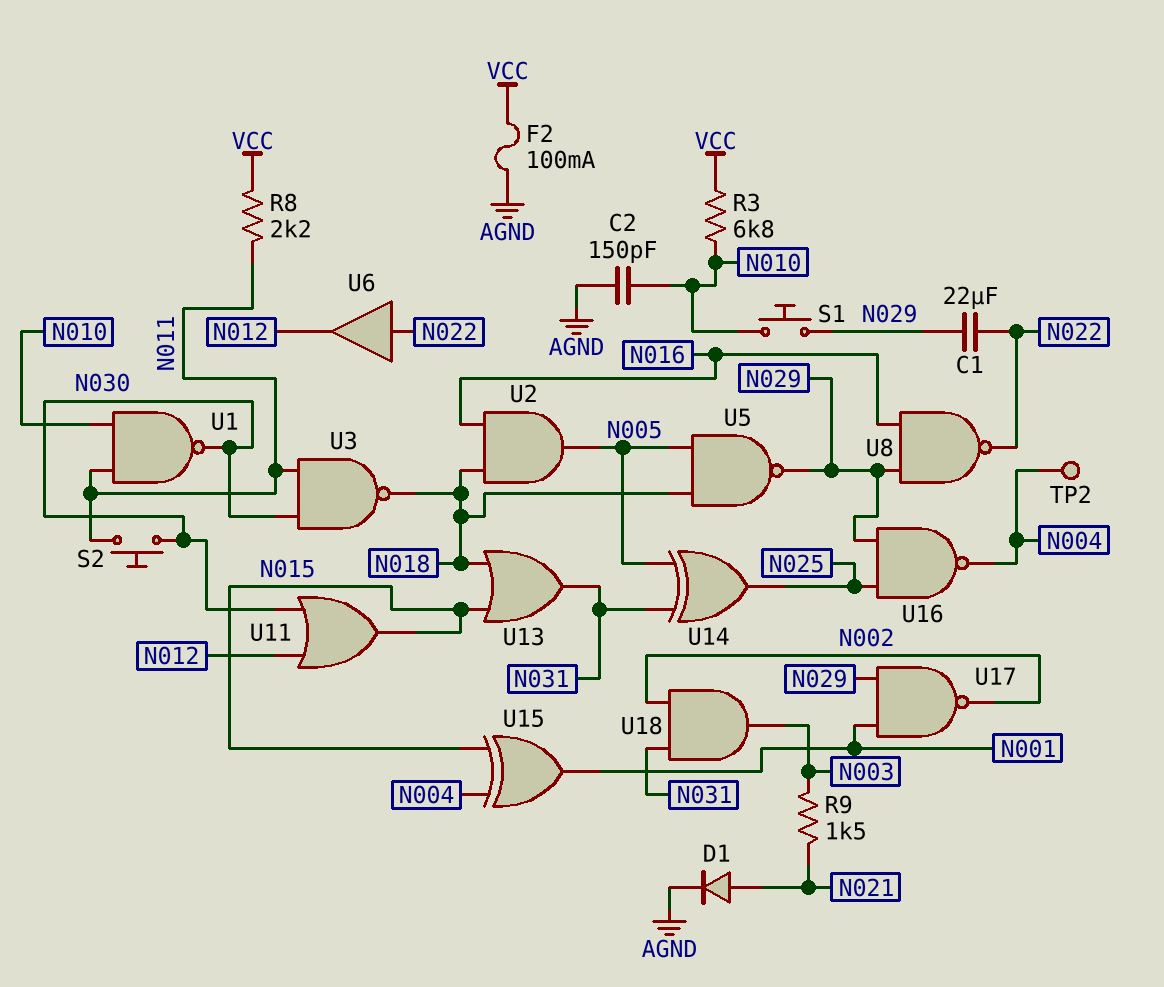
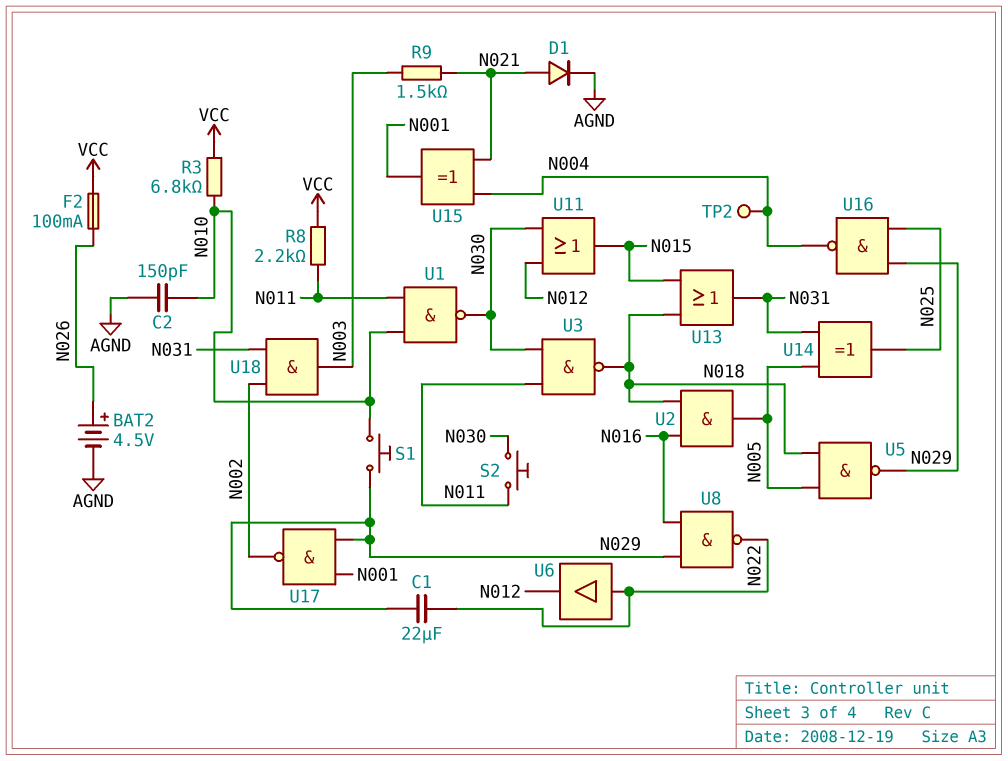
BAT2: none -> 4.5V (plus N026, minus AGND)
F2: 100mA (AGND, VCC) -> 100mA (N026, VCC)
U15: XOR (in N004, in N015, out N001) -> XOR (in N004, in N021, out N001)

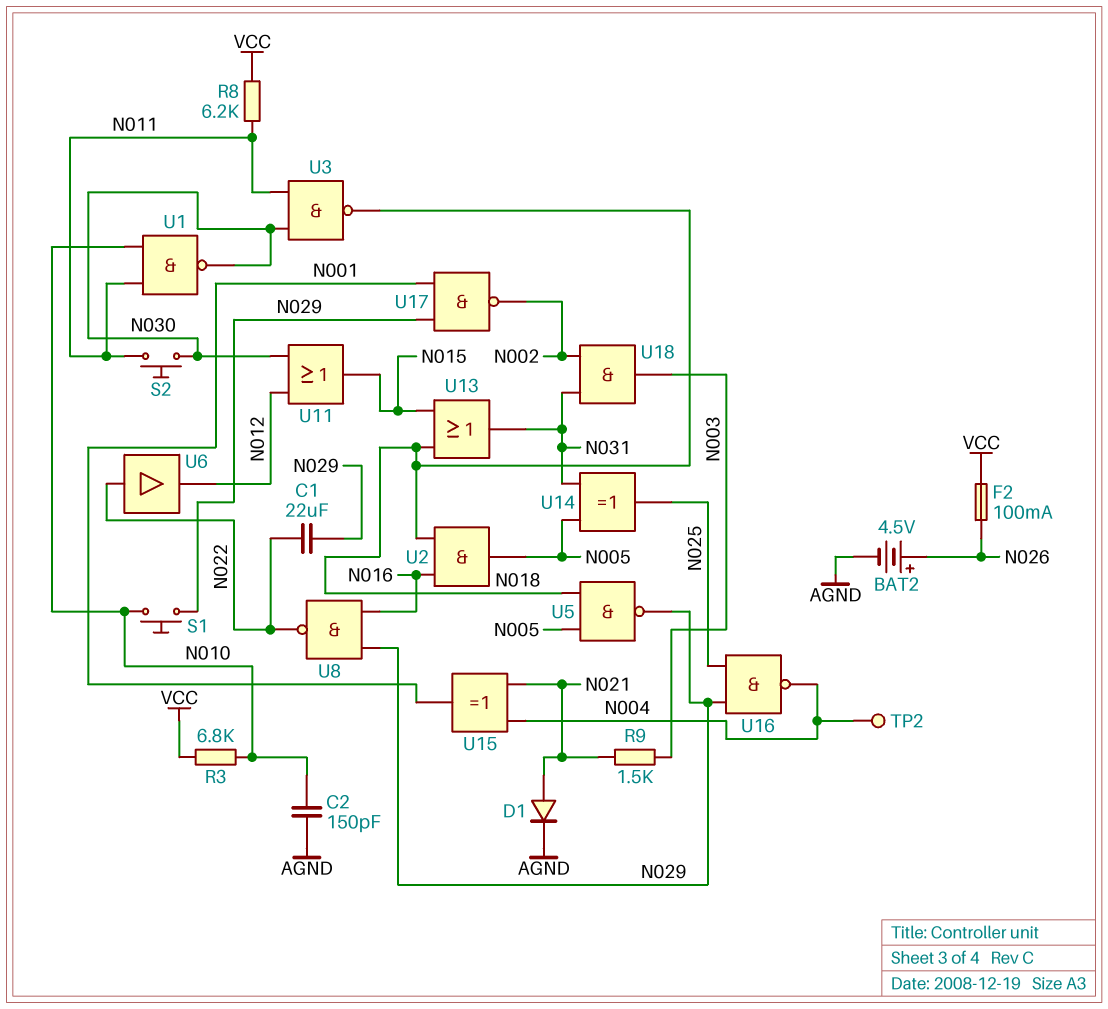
R8: 2.2k (N011, VCC) -> 6.2k (N011, VCC)

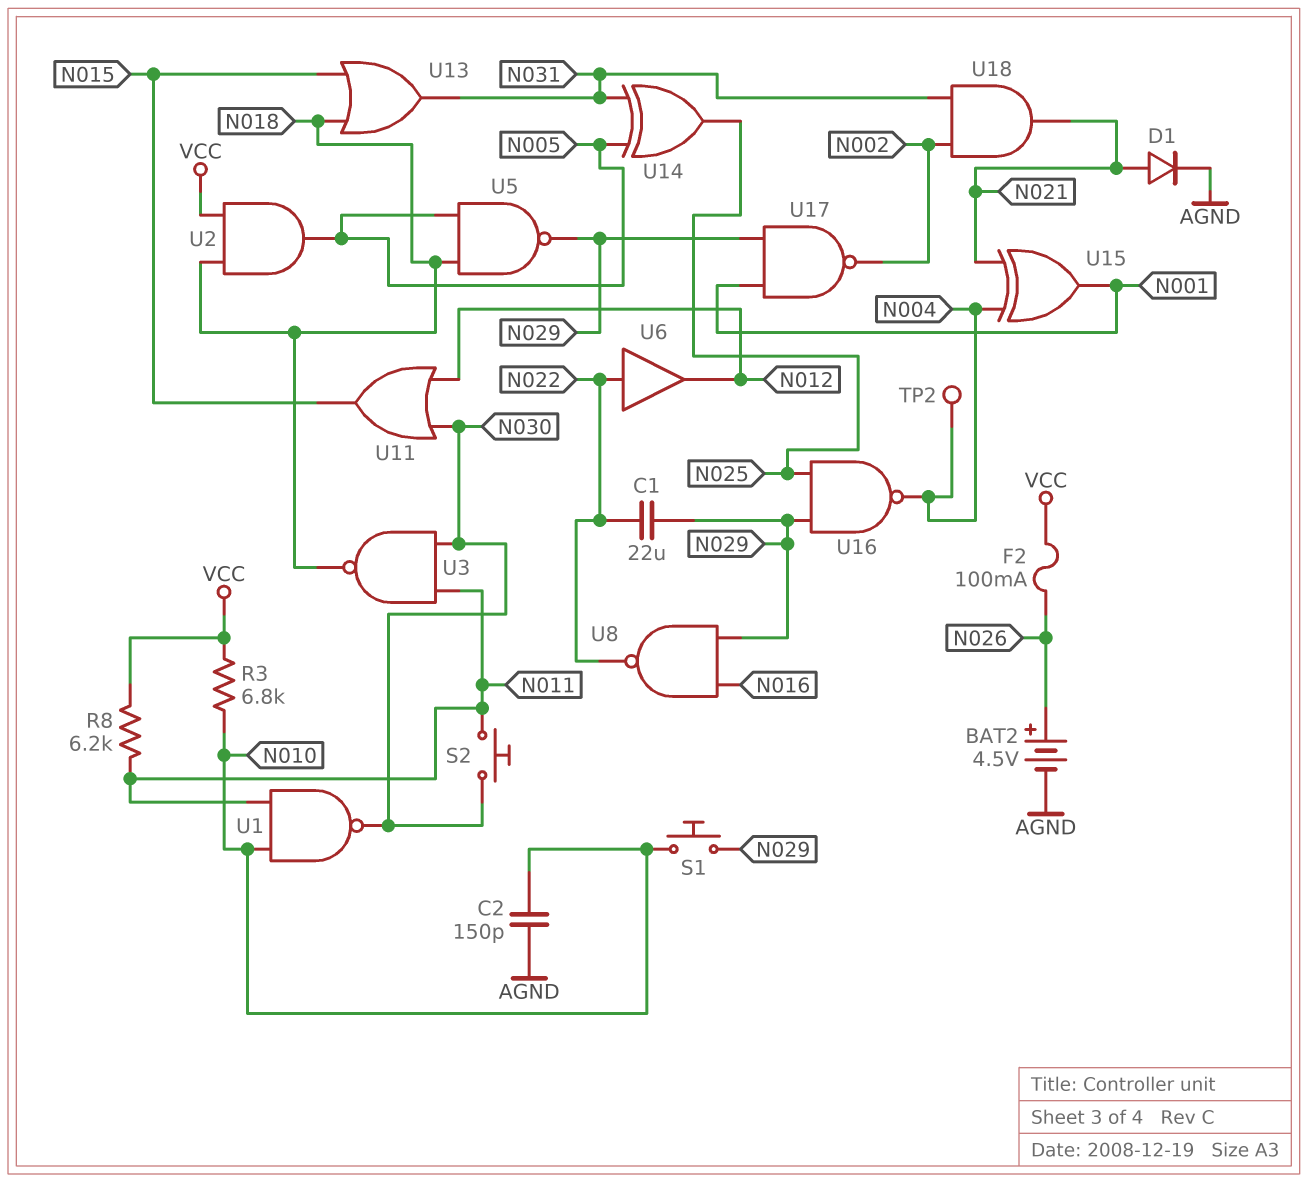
R9: 1.5k (N003, N021) -> none
U2: AND (in N016, in N018, out N005) -> AND (in N018, in VCC, out N005)
U18: AND (in N002, in N031, out N003) -> AND (in N002, in N031, out N021)

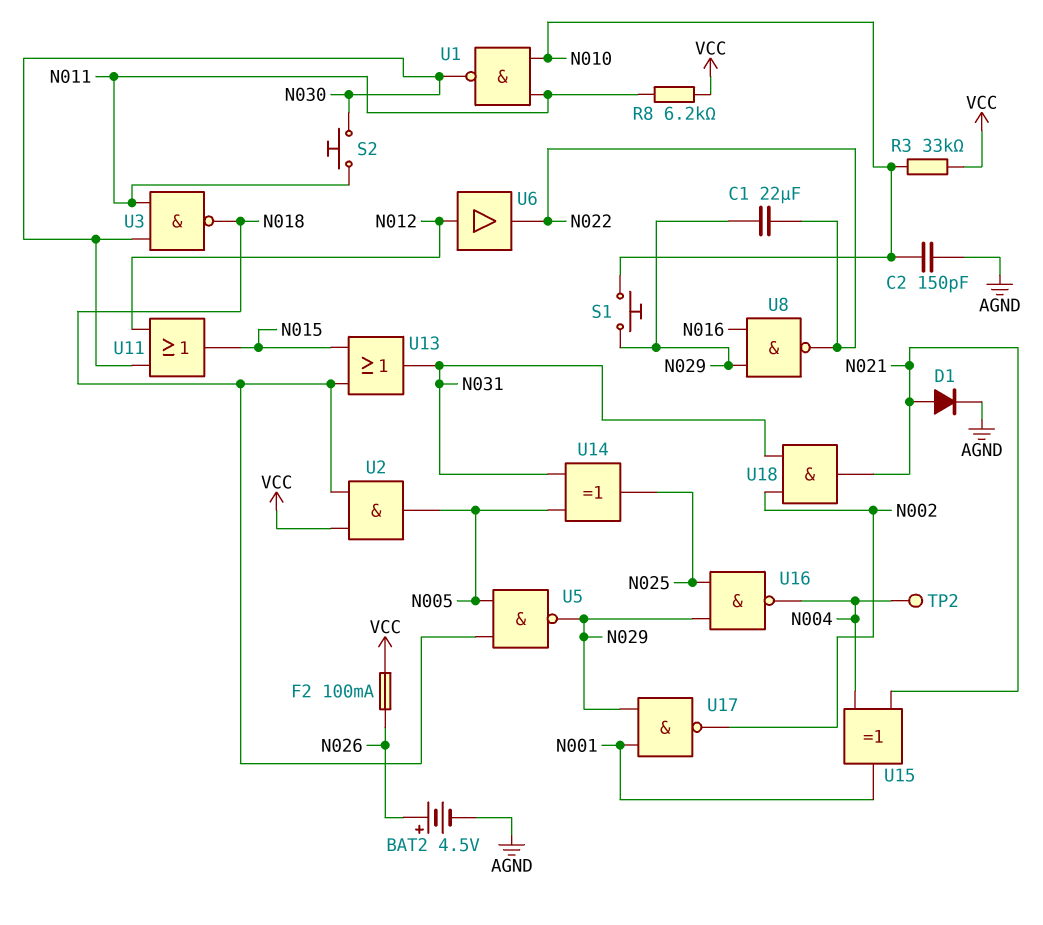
R3: 6.8k (N010, VCC) -> 33k (N010, VCC)
U6: buffer (in N022, out N012) -> buffer (in N012, out N022)

